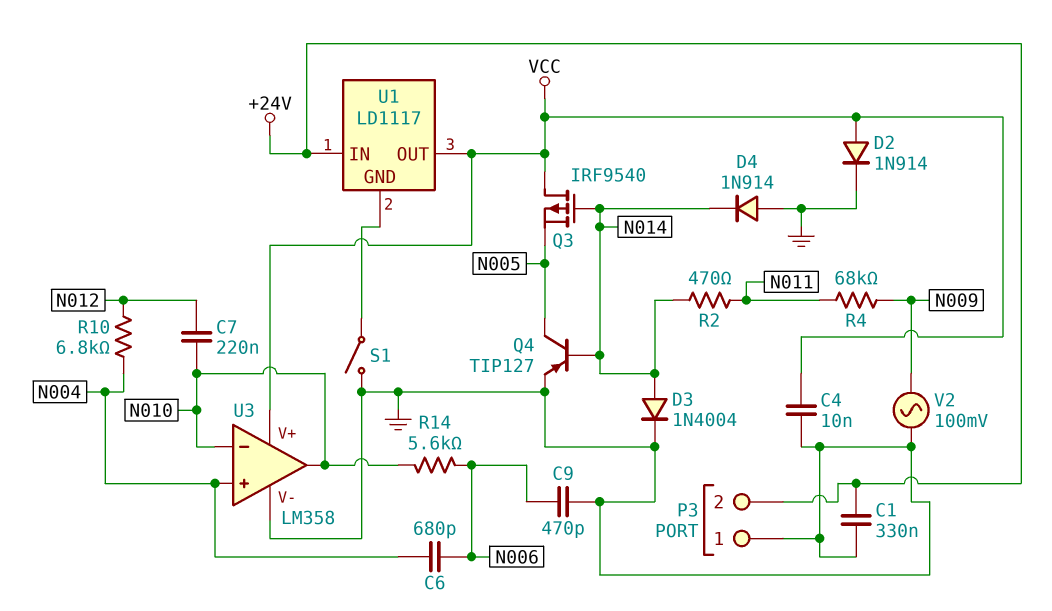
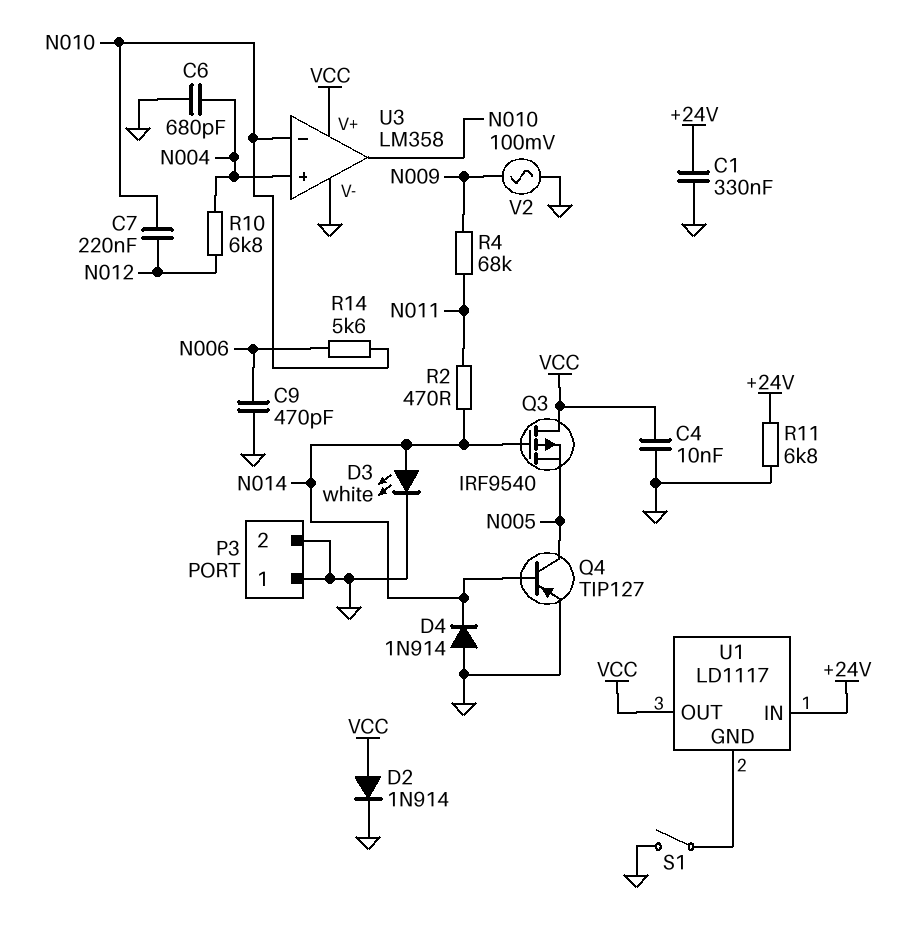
C6: 680pF (N004, N006) -> 680pF (GND, N004)
D3: diode 1N4004 (A N014, K GND) -> LED white (A N014, K GND)
P3 pin 2: +24V -> GND
R11: none -> 6.8k (+24V, GND)

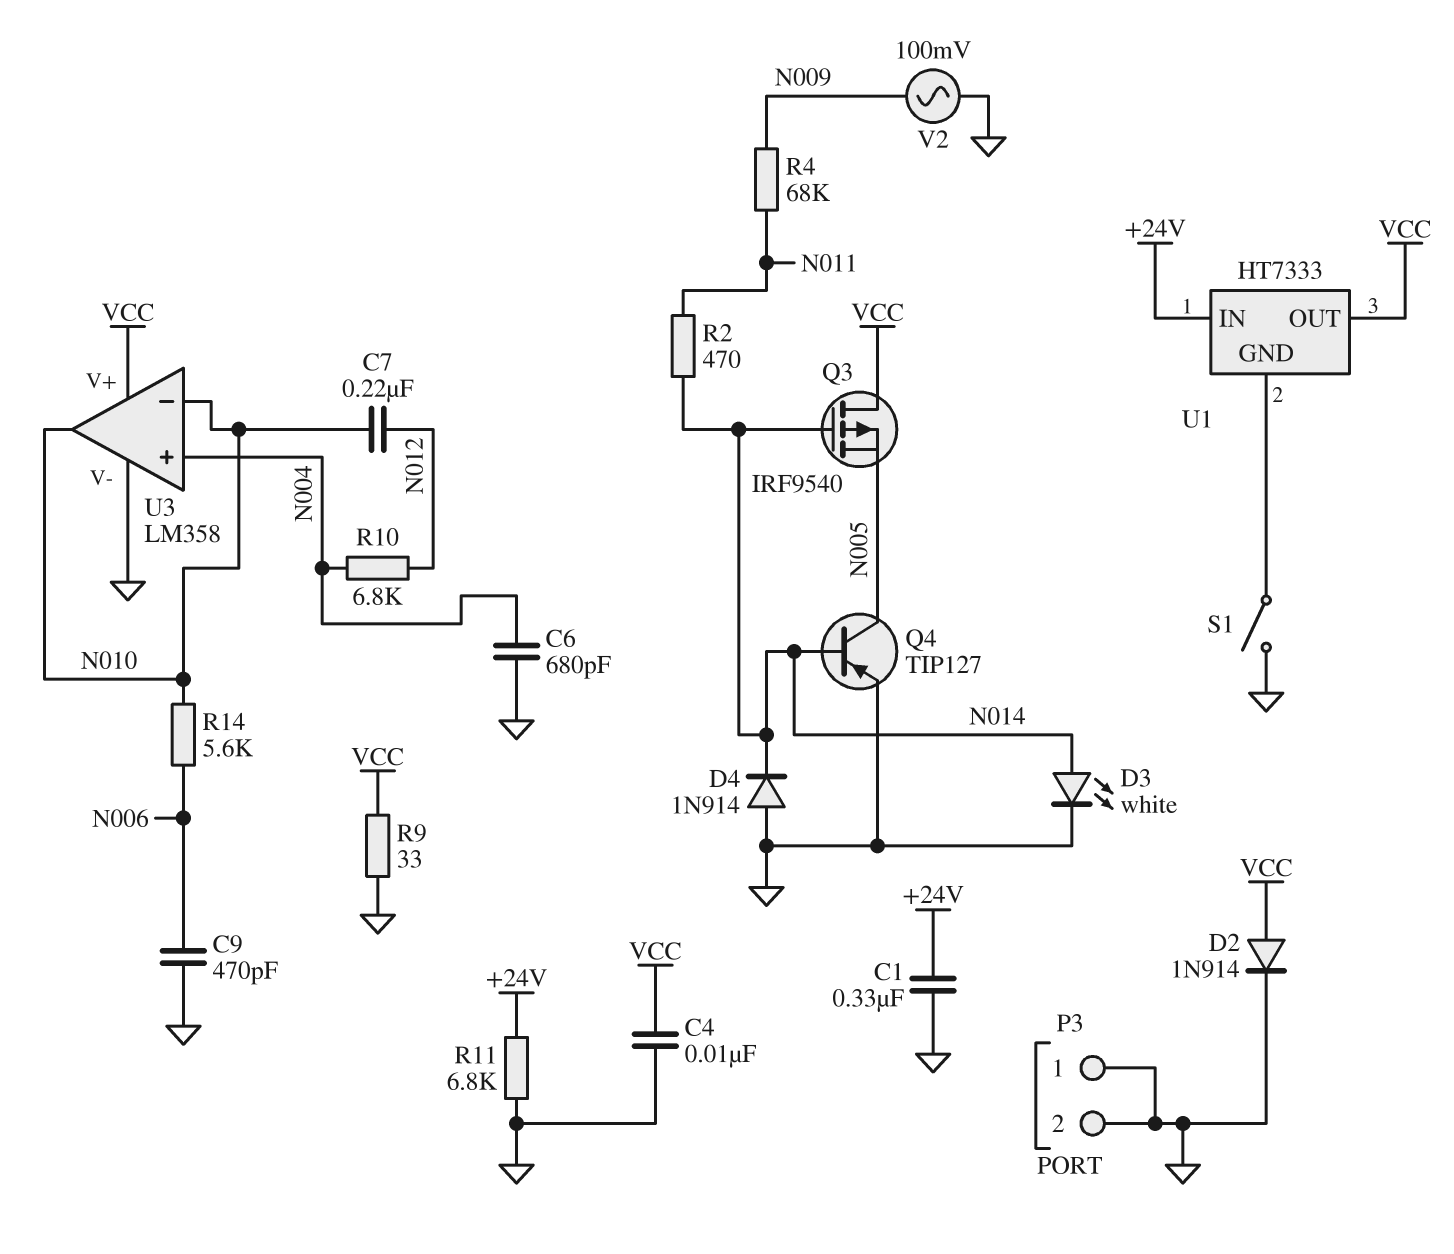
R9: none -> 33 (GND, VCC)
U1: LD1117 -> HT7333

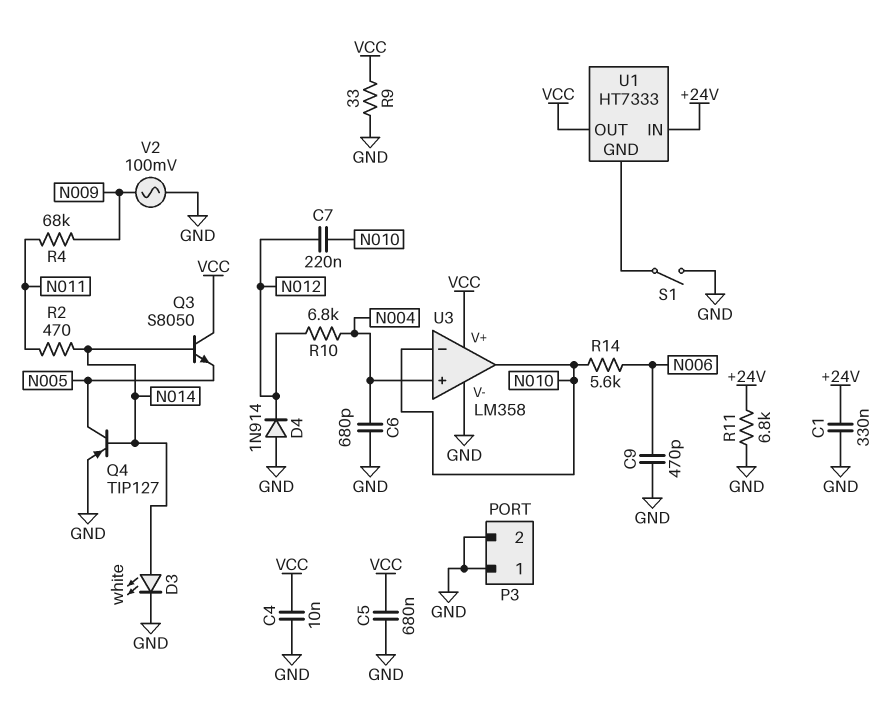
C5: none -> 680nF (GND, VCC)
D2: diode 1N914 (A VCC, K GND) -> none
D4: diode 1N914 (A GND, K N014) -> diode 1N914 (A GND, K N012)
Q3: PMOS IRF9540 (G N014, D VCC, S N005) -> NPN S8050 (B N014, C VCC, E N005)

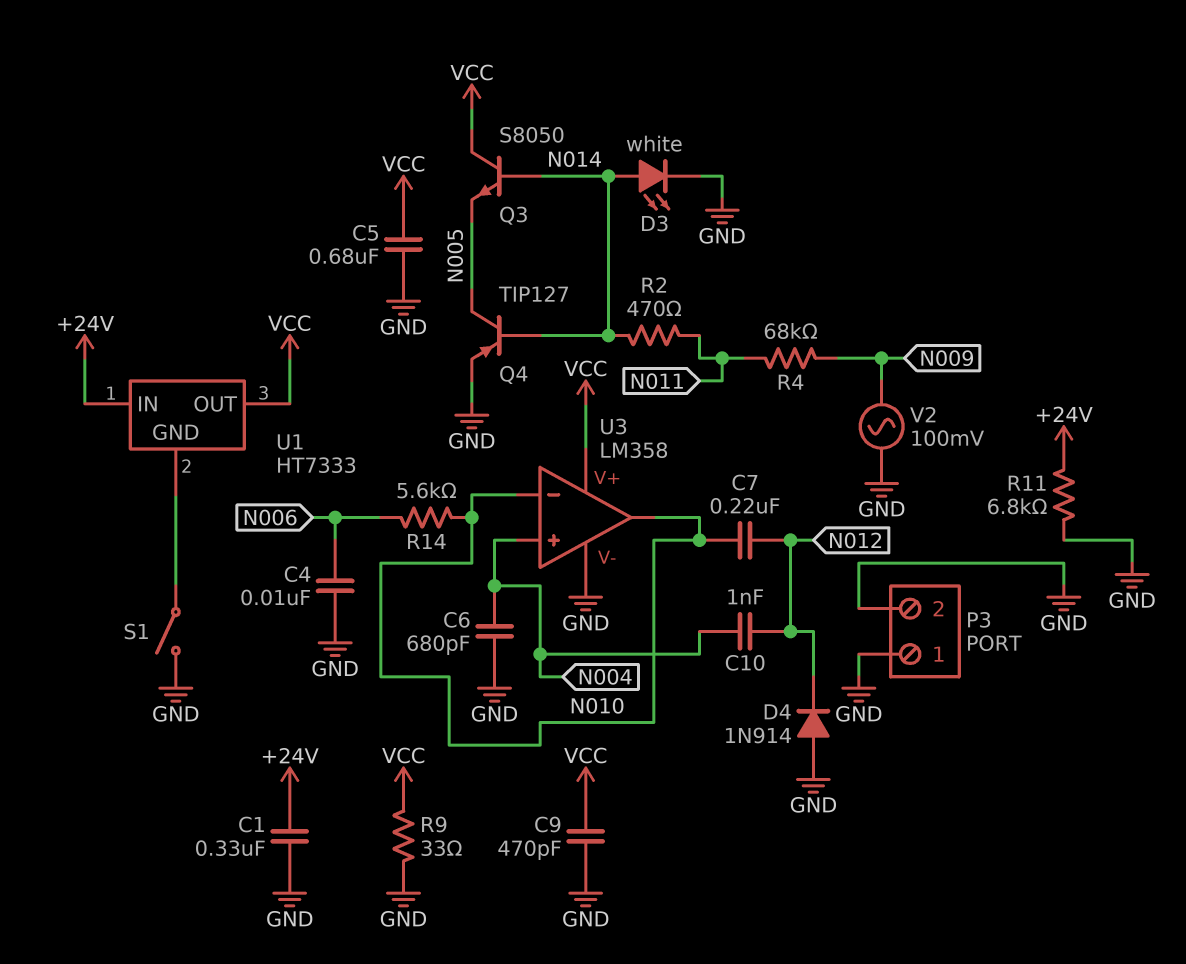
C4: 10nF (GND, VCC) -> 10nF (GND, N006)
C9: 470pF (GND, N006) -> 470pF (GND, VCC)
C10: none -> 1nF (N004, N012)
R10: 6.8k (N004, N012) -> none

